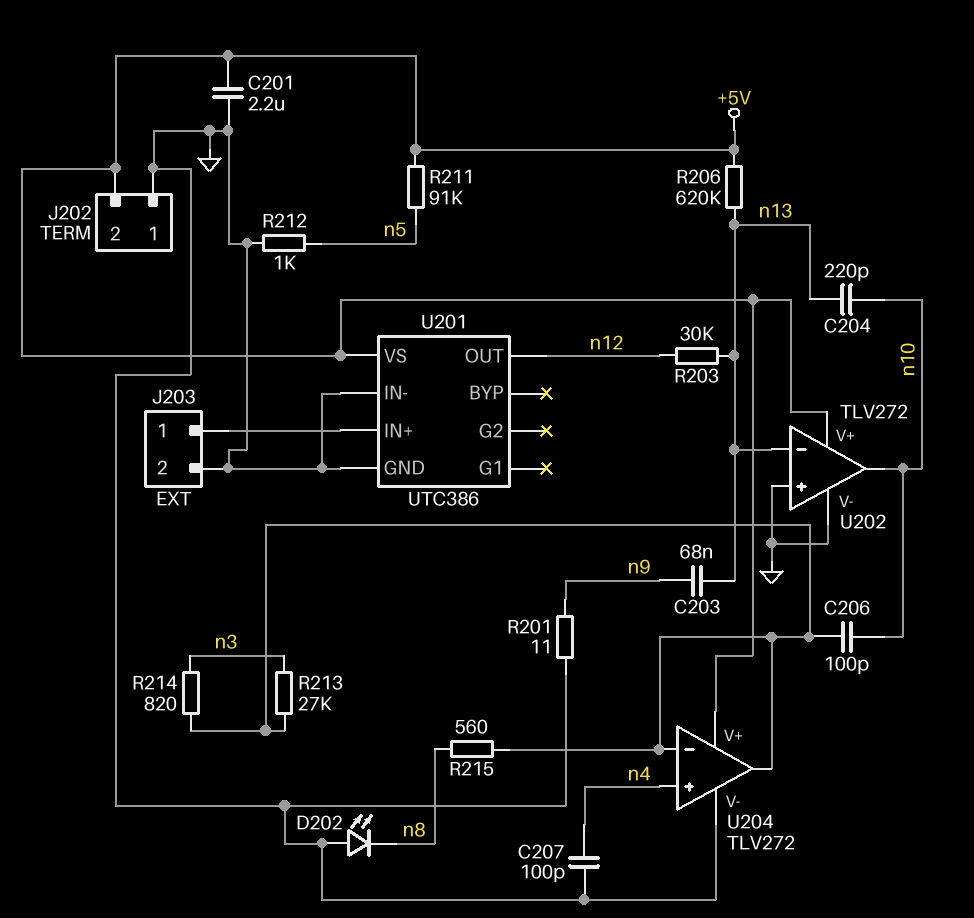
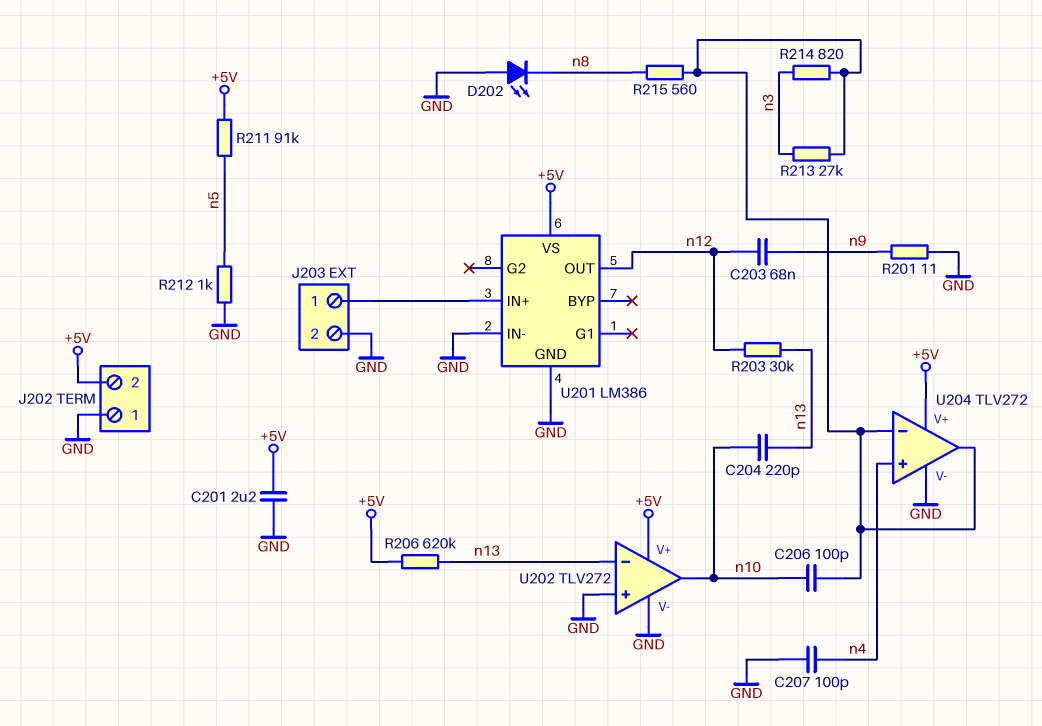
C203: 68nF (n9, n13) -> 68nF (n9, n12)
U201: UTC386 -> LM386

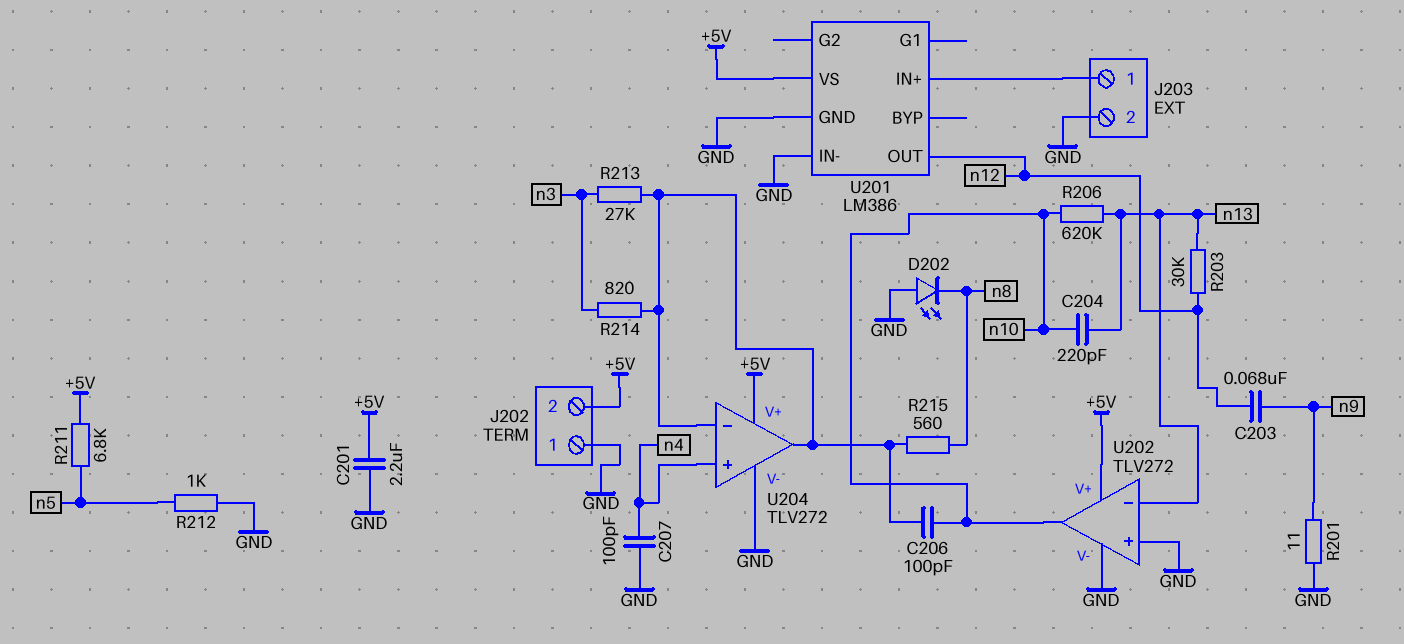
R206: 620k (+5V, n13) -> 620k (n10, n13)
R211: 91k (+5V, n5) -> 6.8k (+5V, n5)

